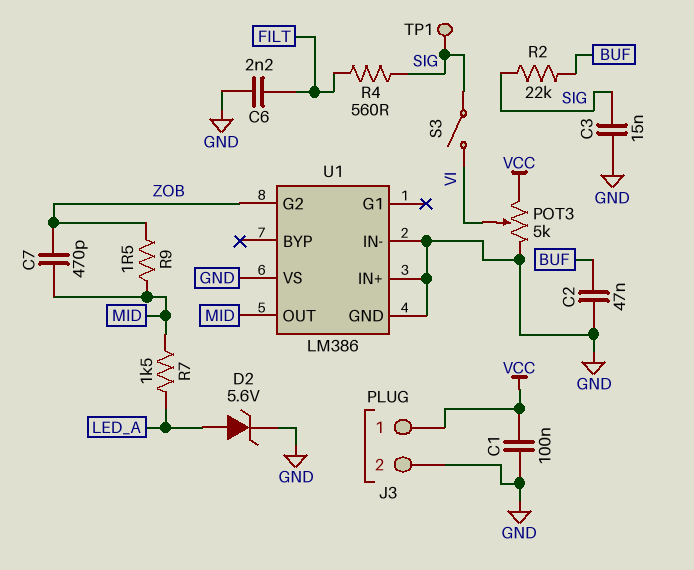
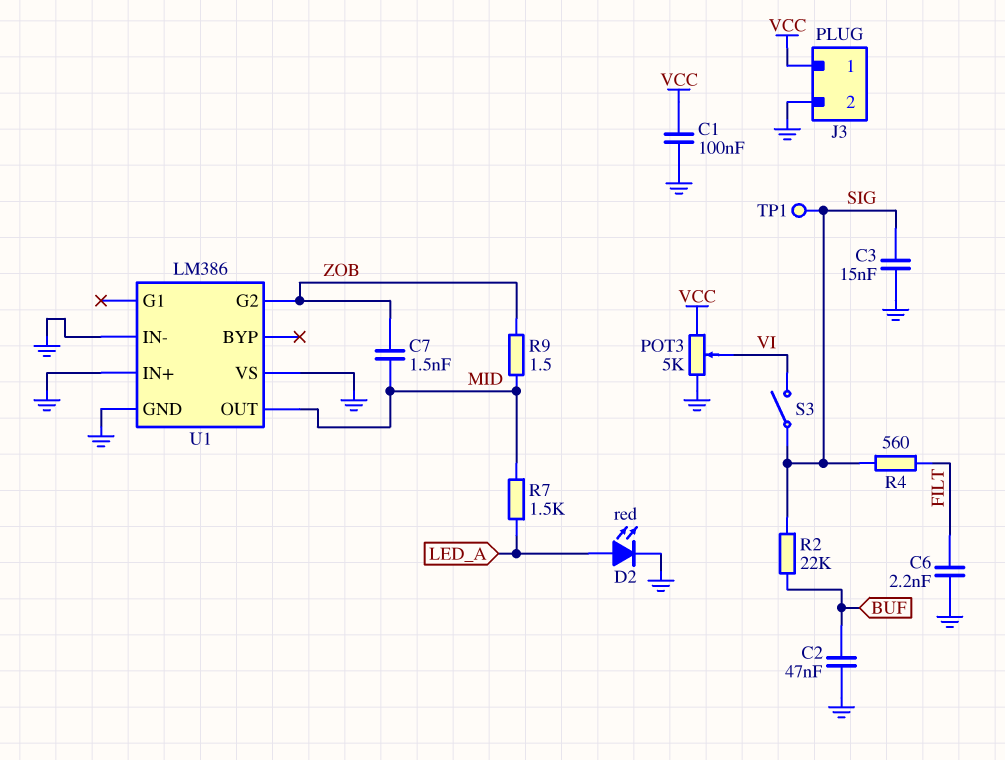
C7: 470pF (MID, ZOB) -> 1.5nF (MID, ZOB)
D2: zener 5.6V (A LED_A, K GND) -> LED red (A LED_A, K GND)

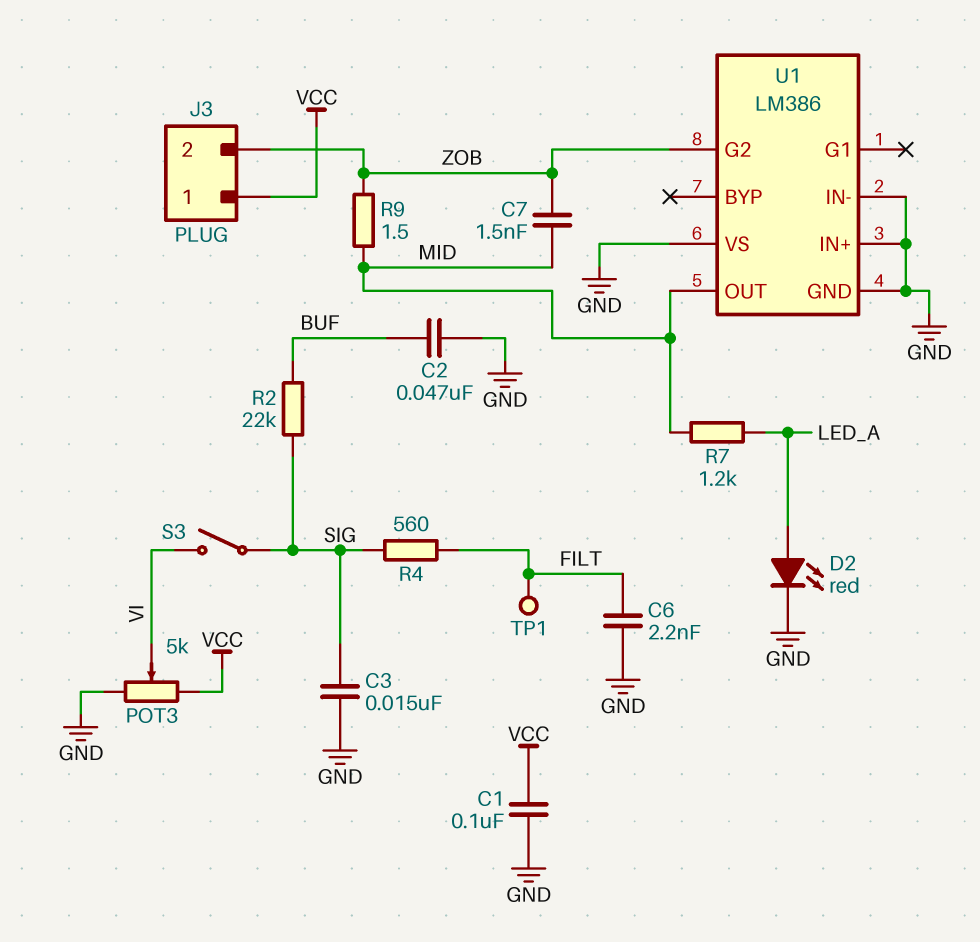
J3 pin 2: GND -> ZOB
R7: 1.5k (LED_A, MID) -> 1.2k (LED_A, MID)
TP1: test point (SIG) -> test point (FILT)

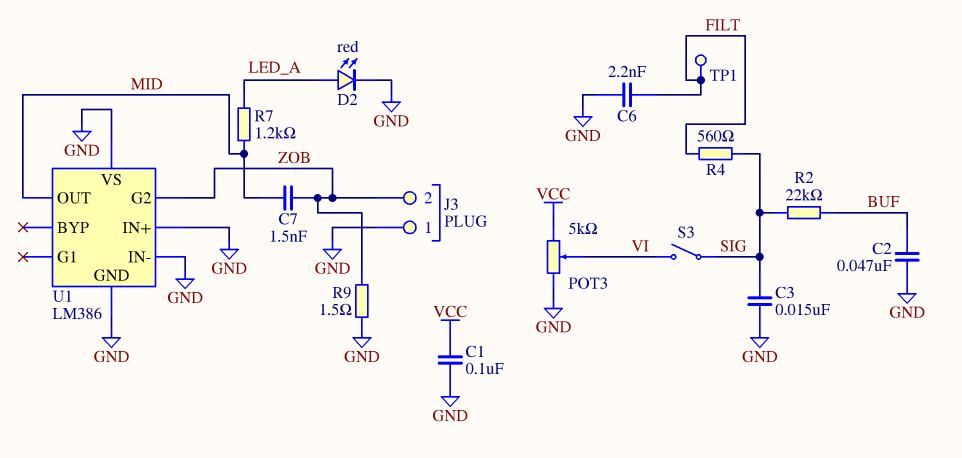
J3 pin 1: VCC -> GND
R9: 1.5 (MID, ZOB) -> 1.5 (GND, ZOB)

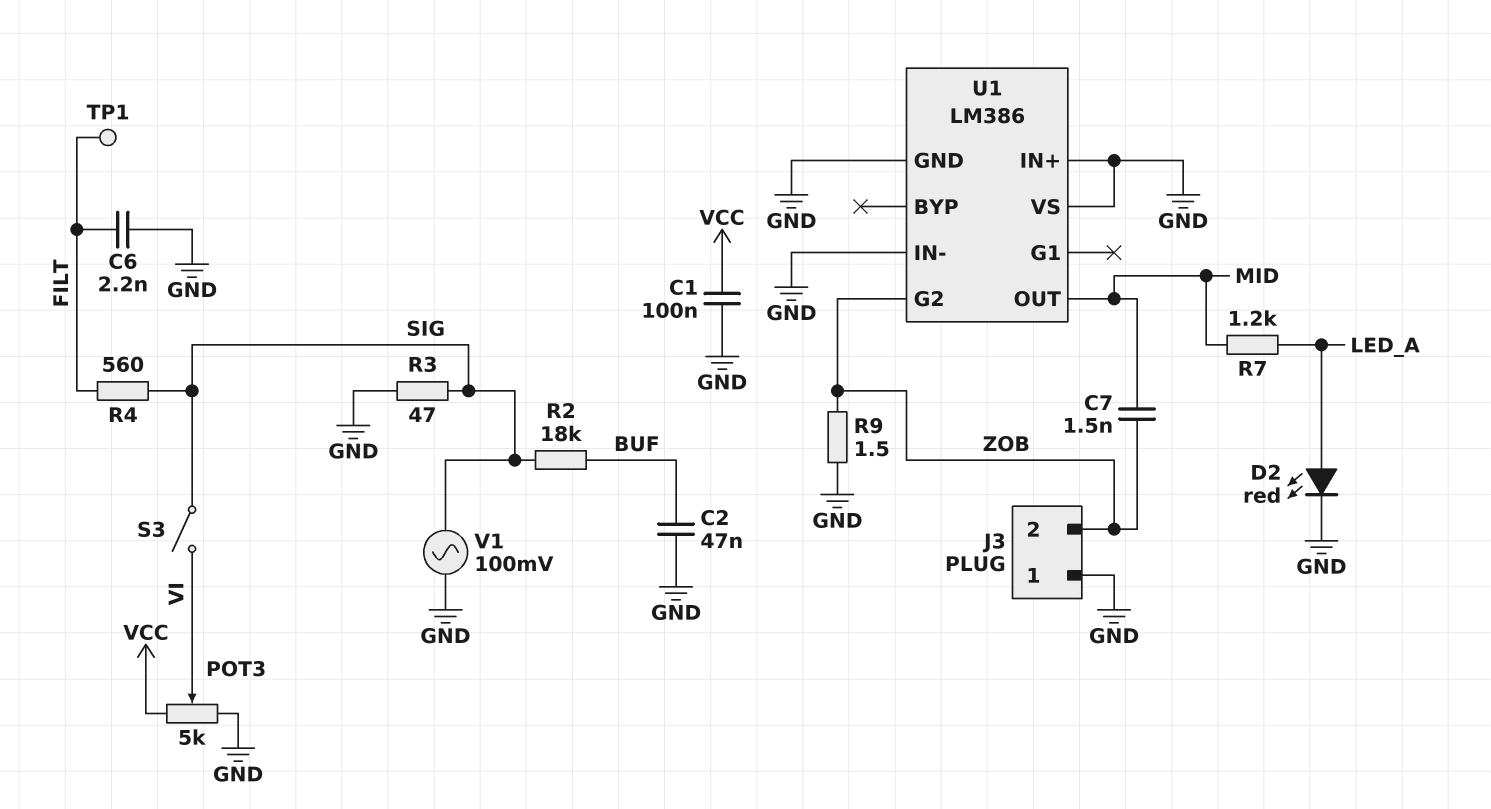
C3: 15nF (GND, SIG) -> none
R2: 22k (BUF, SIG) -> 18k (BUF, SIG)
R3: none -> 47 (GND, SIG)
V1: none -> AC 100mV (GND, SIG)

